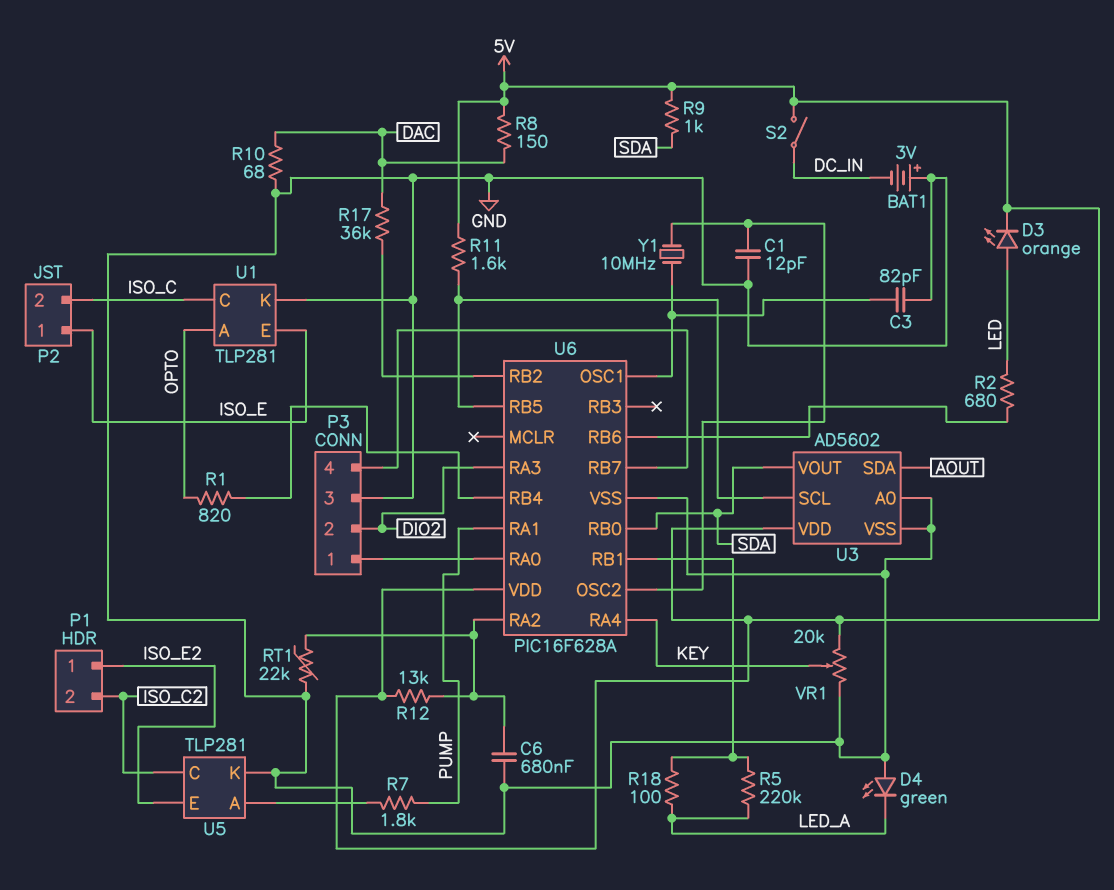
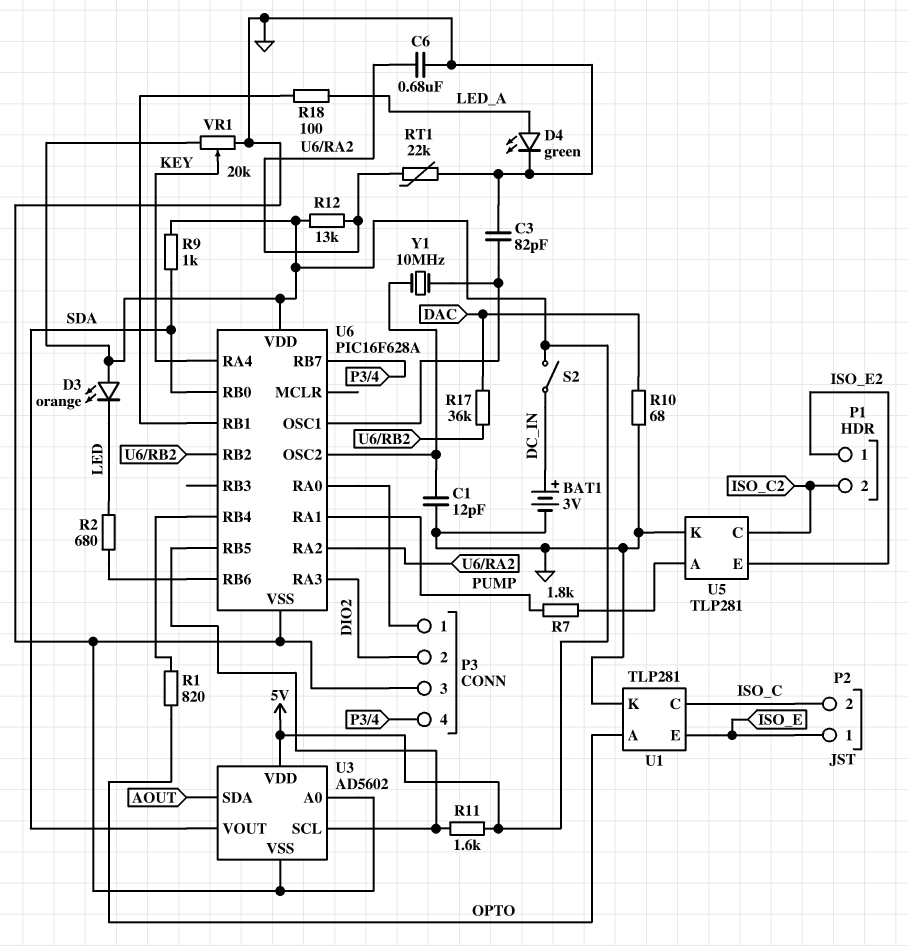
BAT1: 3V (plus GND, minus DC_IN) -> 3V (plus DC_IN, minus GND)
D3: LED orange (A LED, K 5V) -> LED orange (A 5V, K LED)
D4: LED green (A GND, K LED_A) -> LED green (A LED_A, K GND)
R5: 220k (LED_A, U6/RB1) -> none
R8: 150 (5V, DAC) -> none

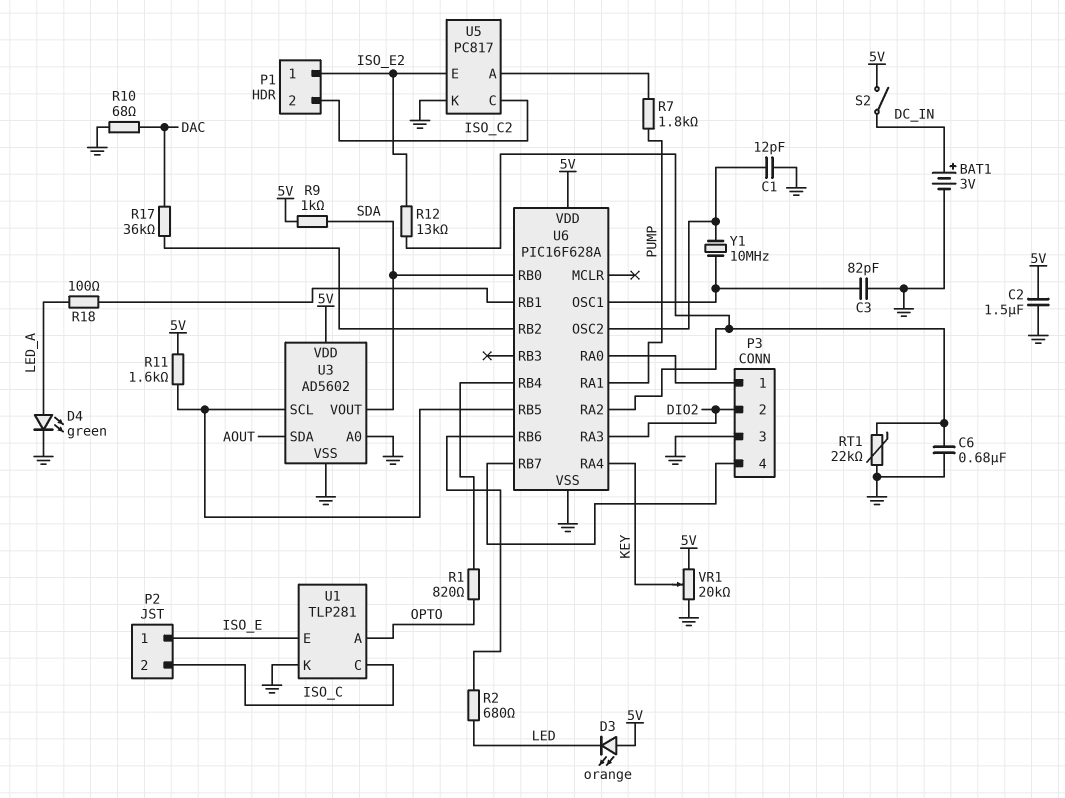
C2: none -> 1.5uF (5V, GND)
R12: 13k (5V, U6/RA2) -> 13k (ISO_E2, U6/RA2)
U5: TLP281 -> PC817

